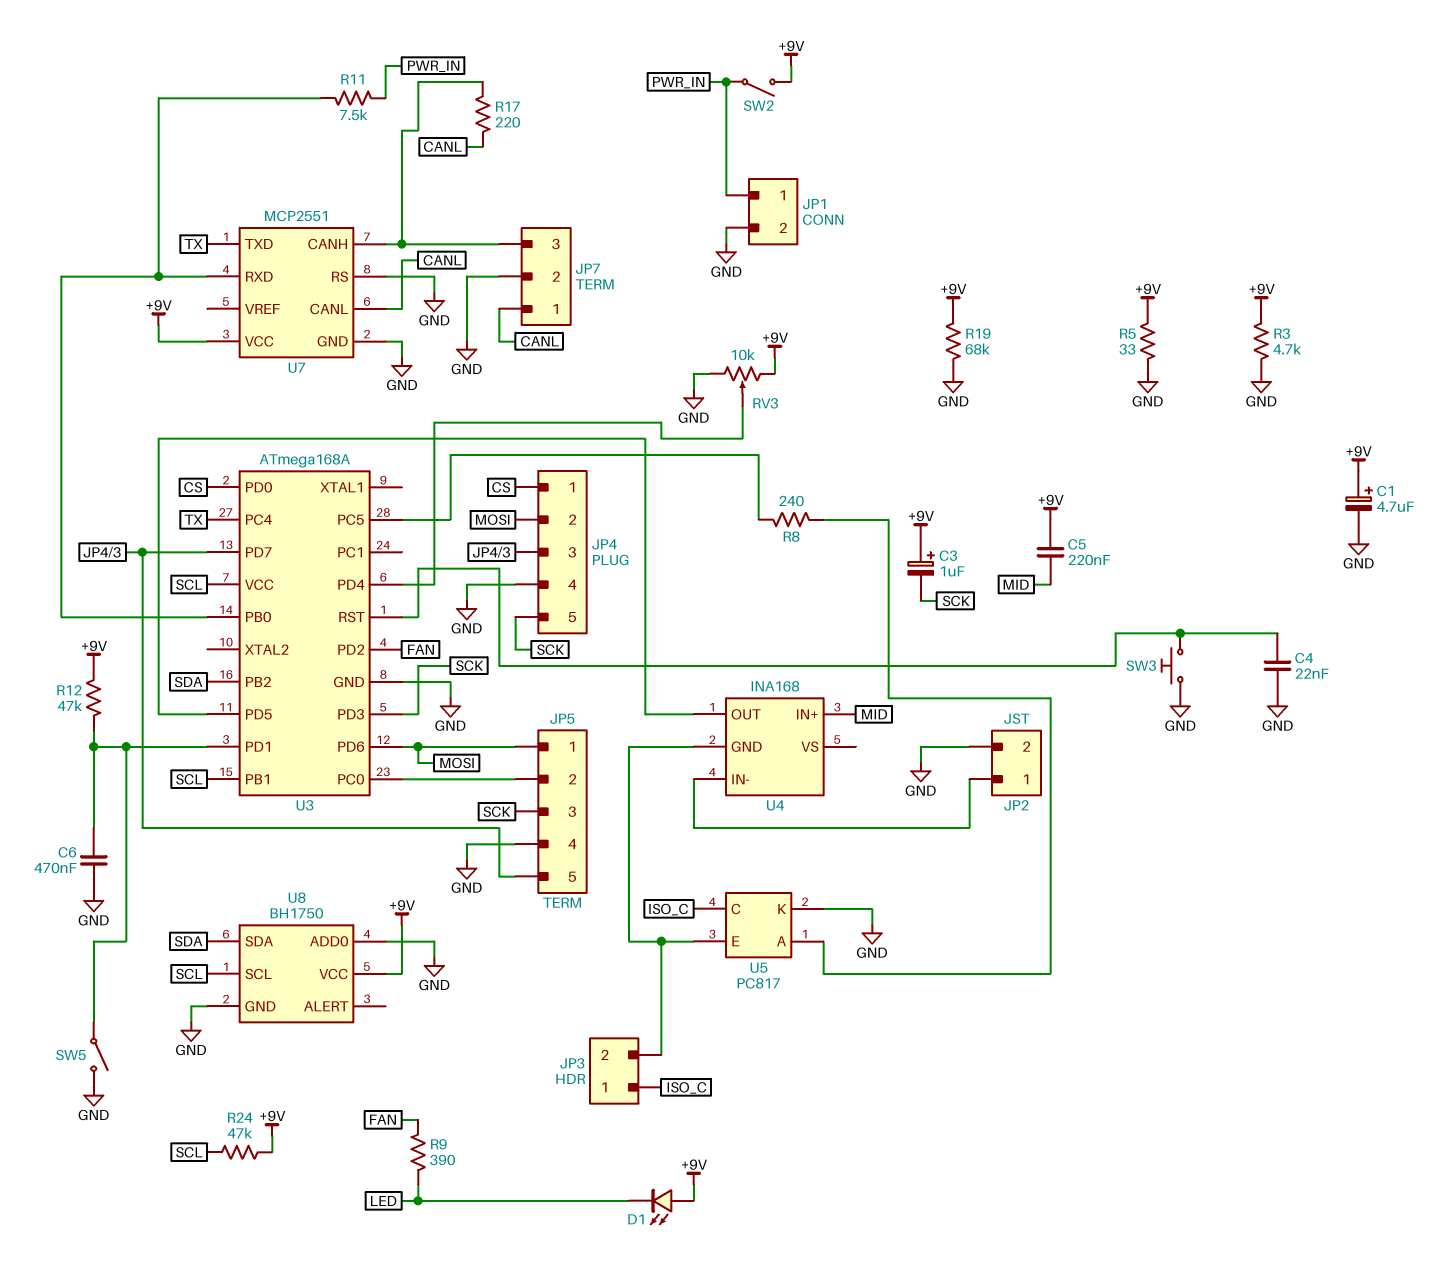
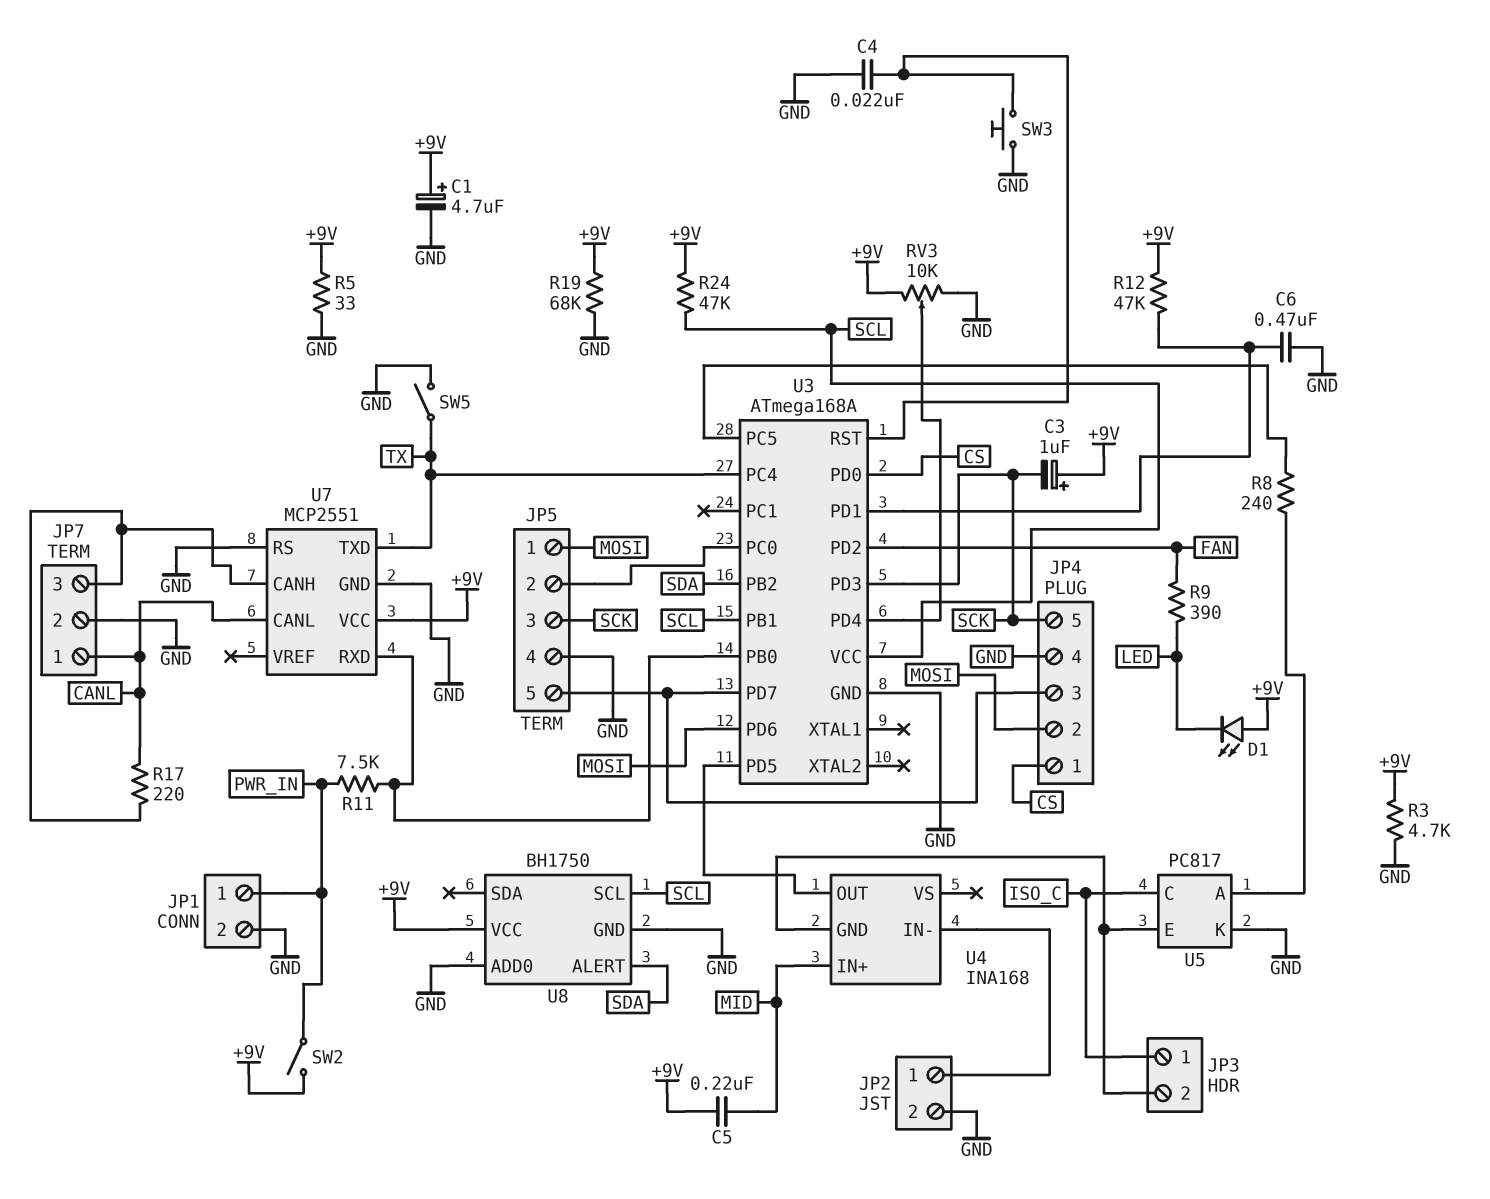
SW5: switch (GND, U3/PD1) -> switch (GND, TX)
U8 pin ALERT: none -> SDA
U8 pin SDA: SDA -> none

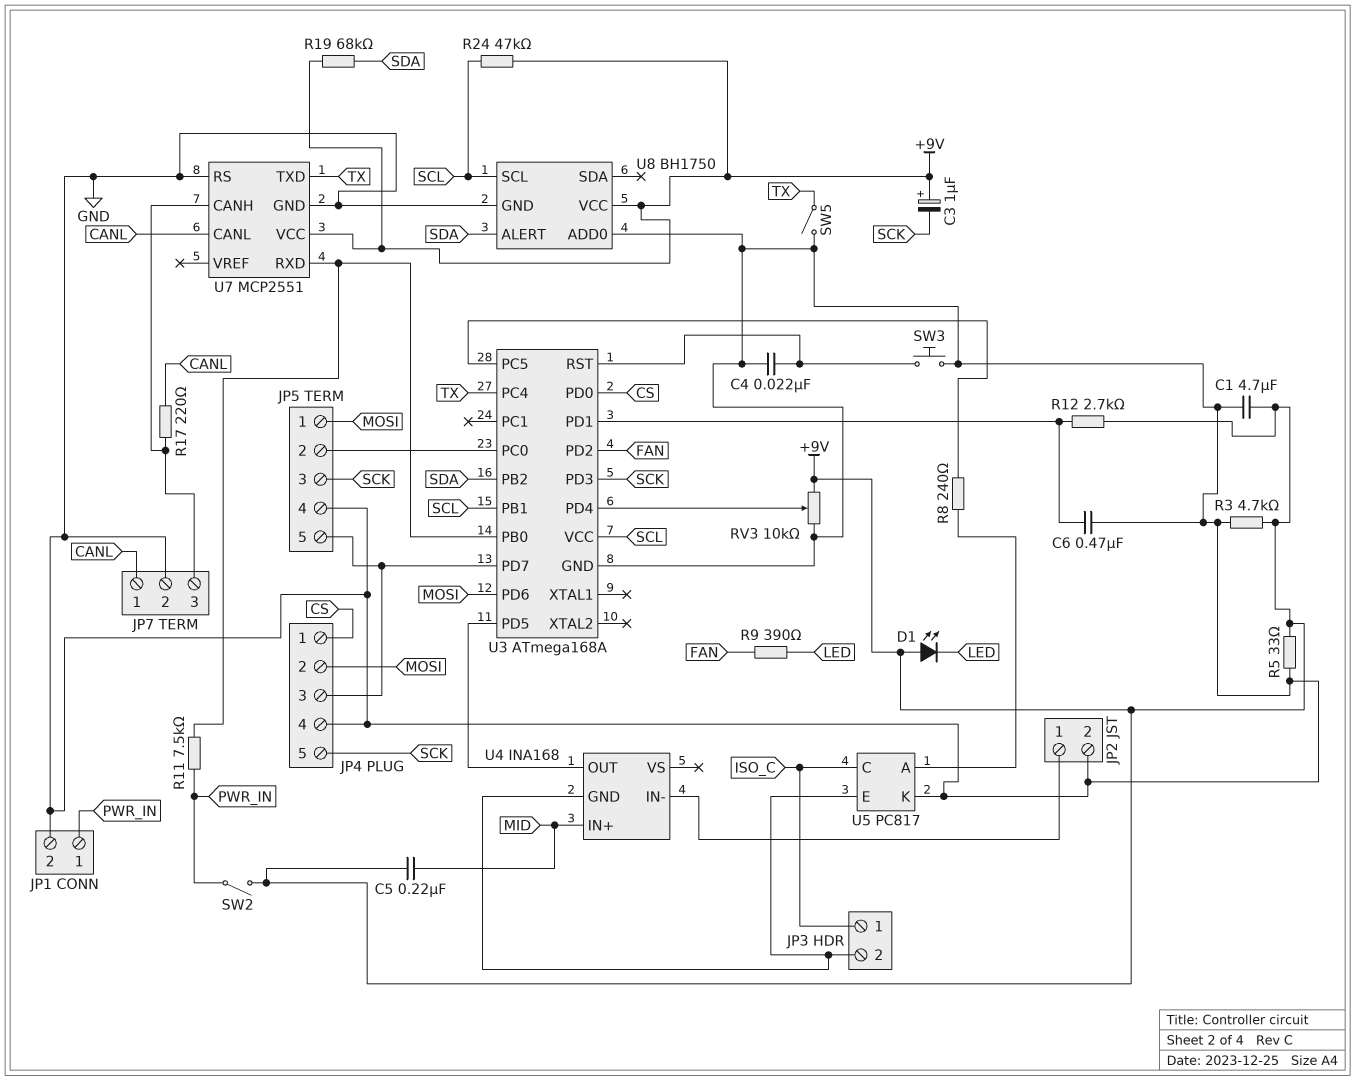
C1: 4.7uF (plus +9V, minus GND) -> 4.7uF (+9V, GND)
R12: 47k (+9V, U3/PD1) -> 2.7k (+9V, U3/PD1)
R19: 68k (+9V, GND) -> 68k (+9V, SDA)

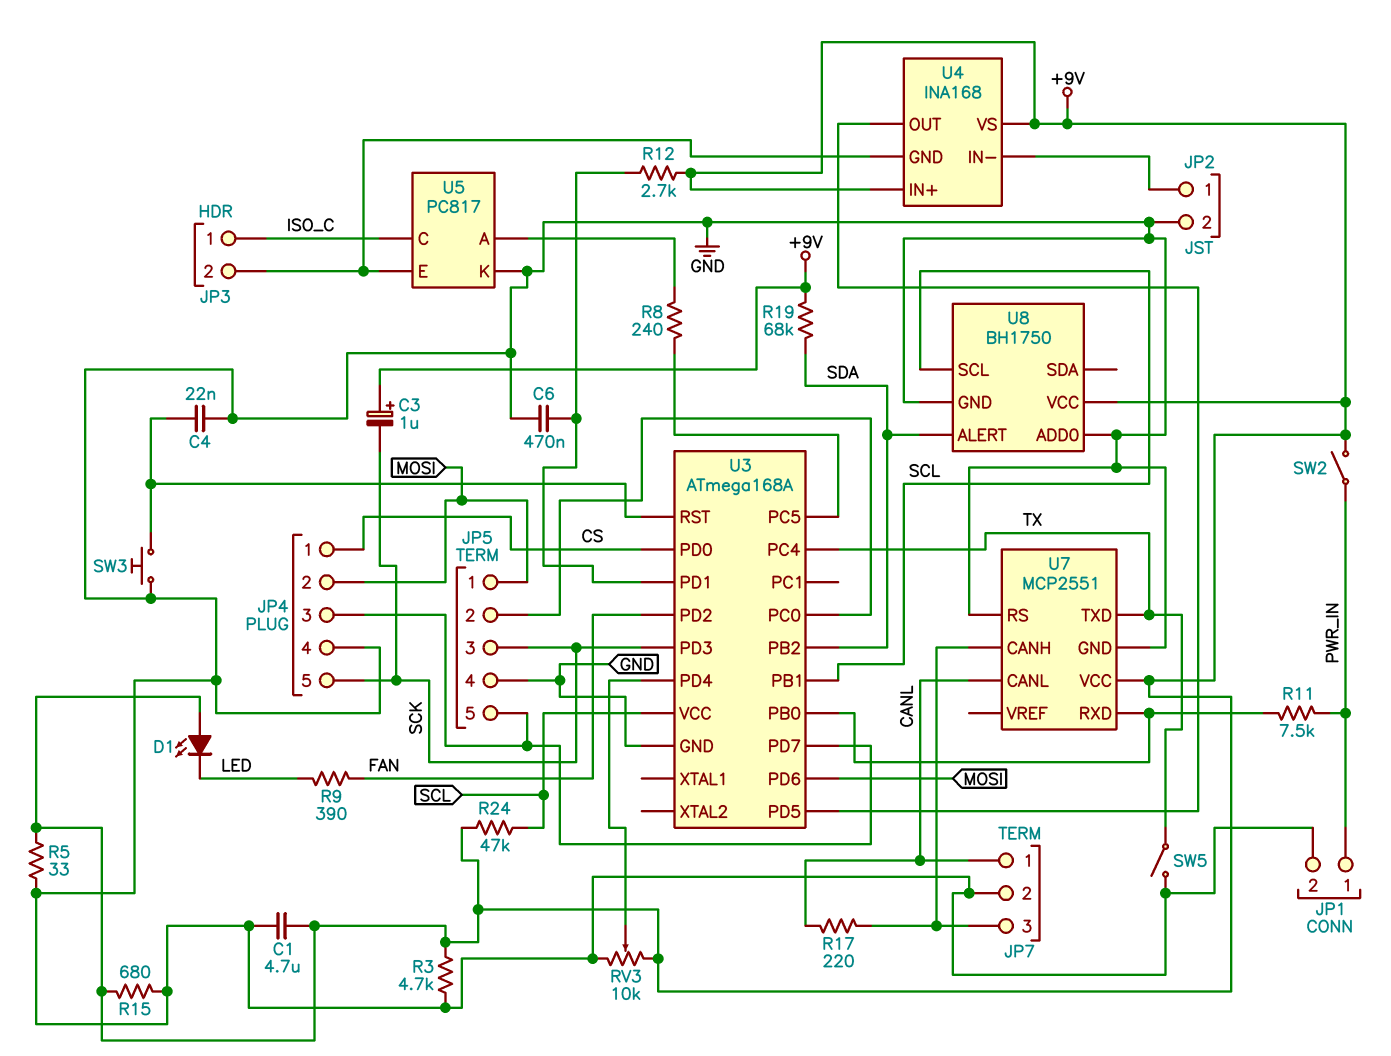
C5: 220nF (+9V, MID) -> none
R15: none -> 680 (+9V, GND)
U4 pin IN+: MID -> +9V
U4 pin VS: none -> +9V

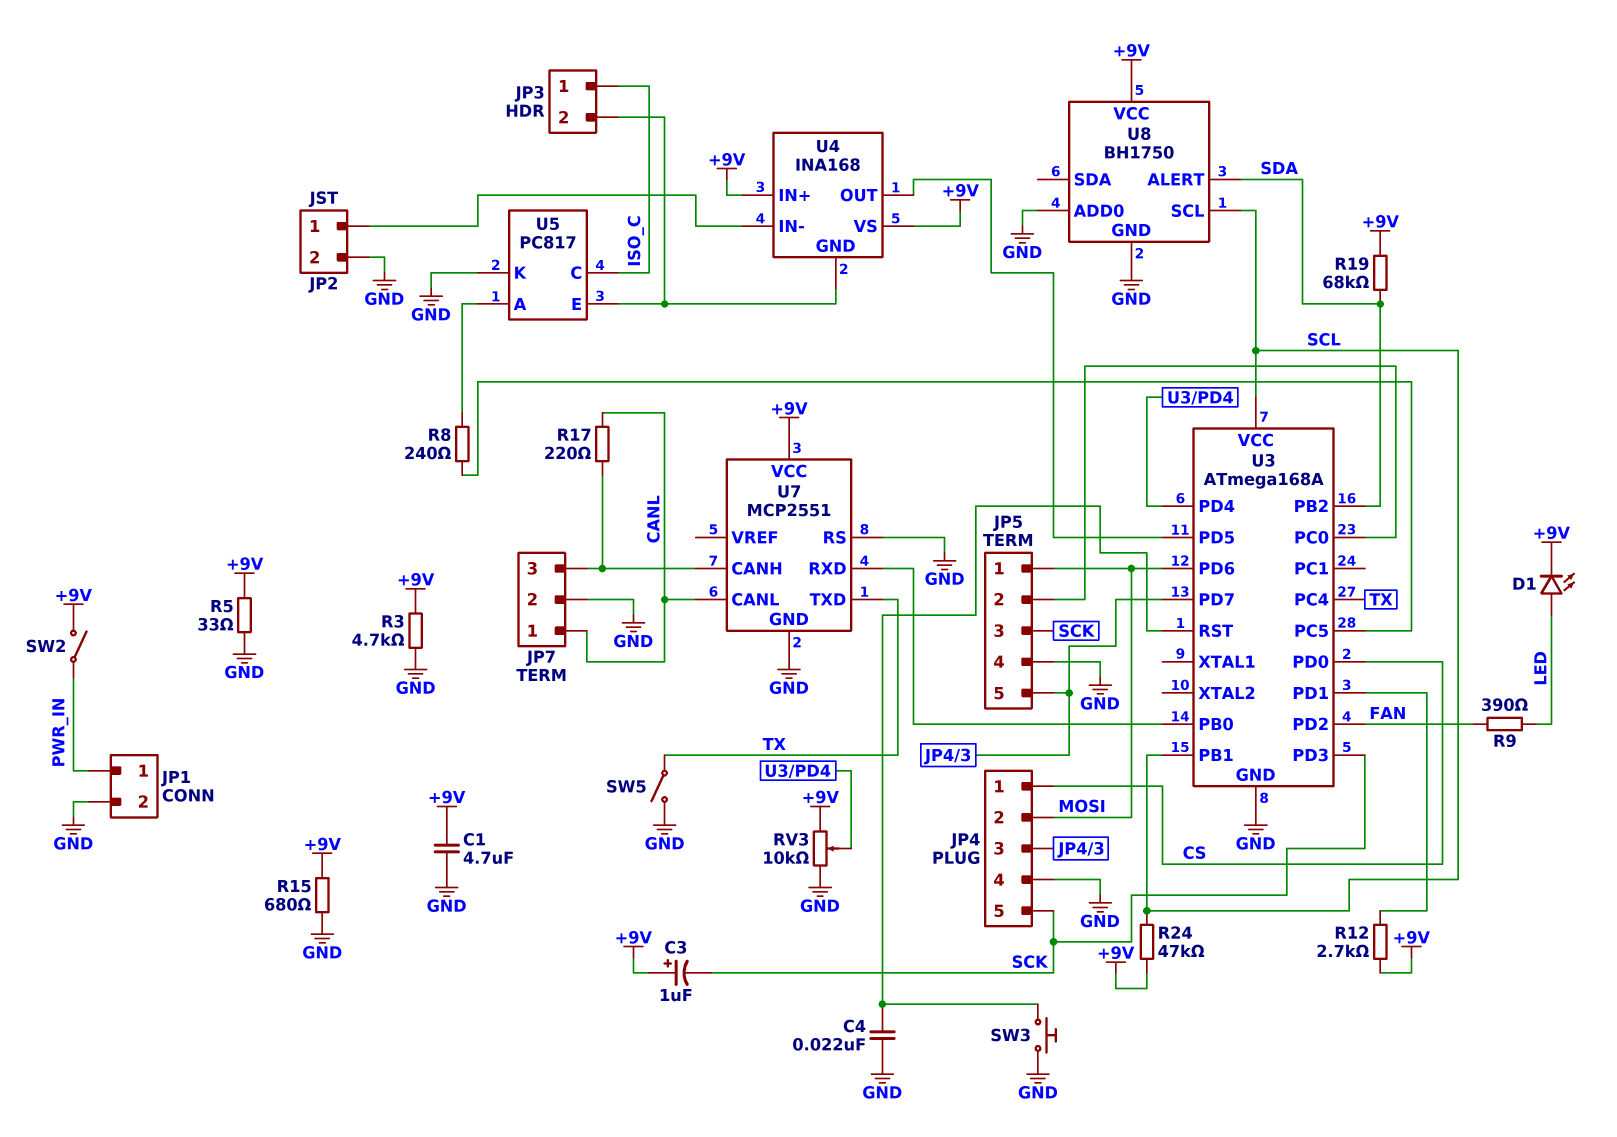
C6: 470nF (GND, U3/PD1) -> none
D1: LED (A +9V, K LED) -> LED (A LED, K +9V)
R11: 7.5k (PWR_IN, U3/PB0) -> none

